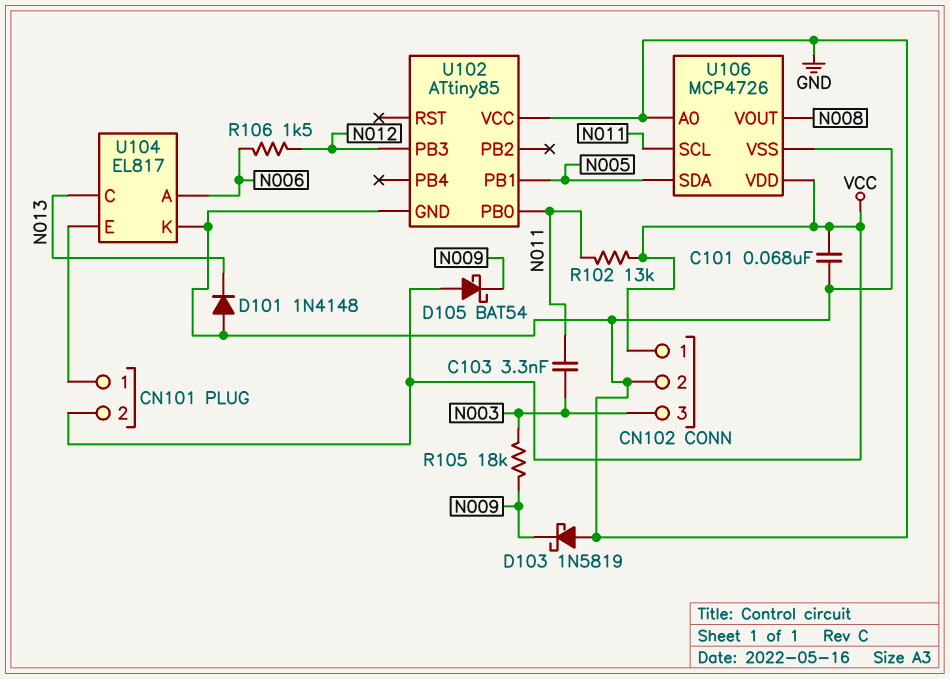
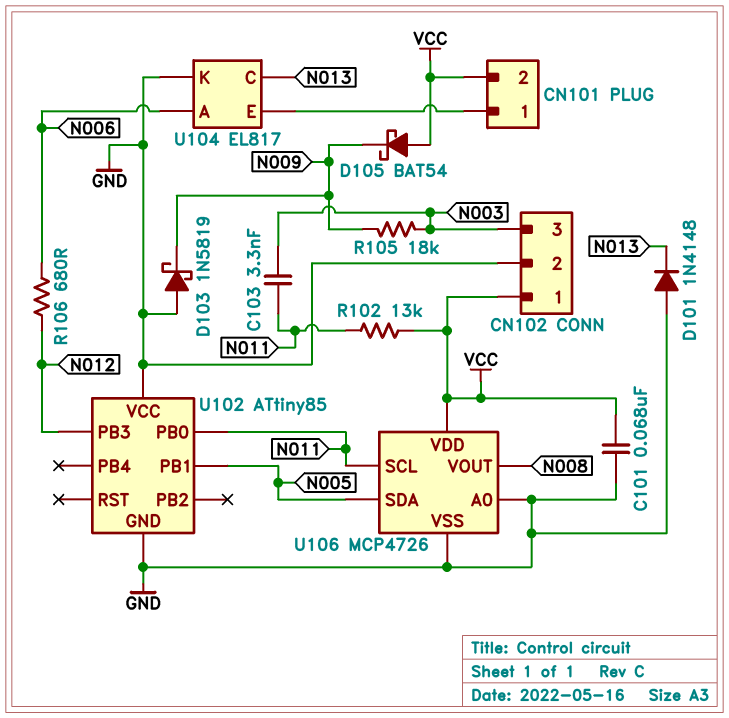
R106: 1.5k (N006, N012) -> 680 (N006, N012)

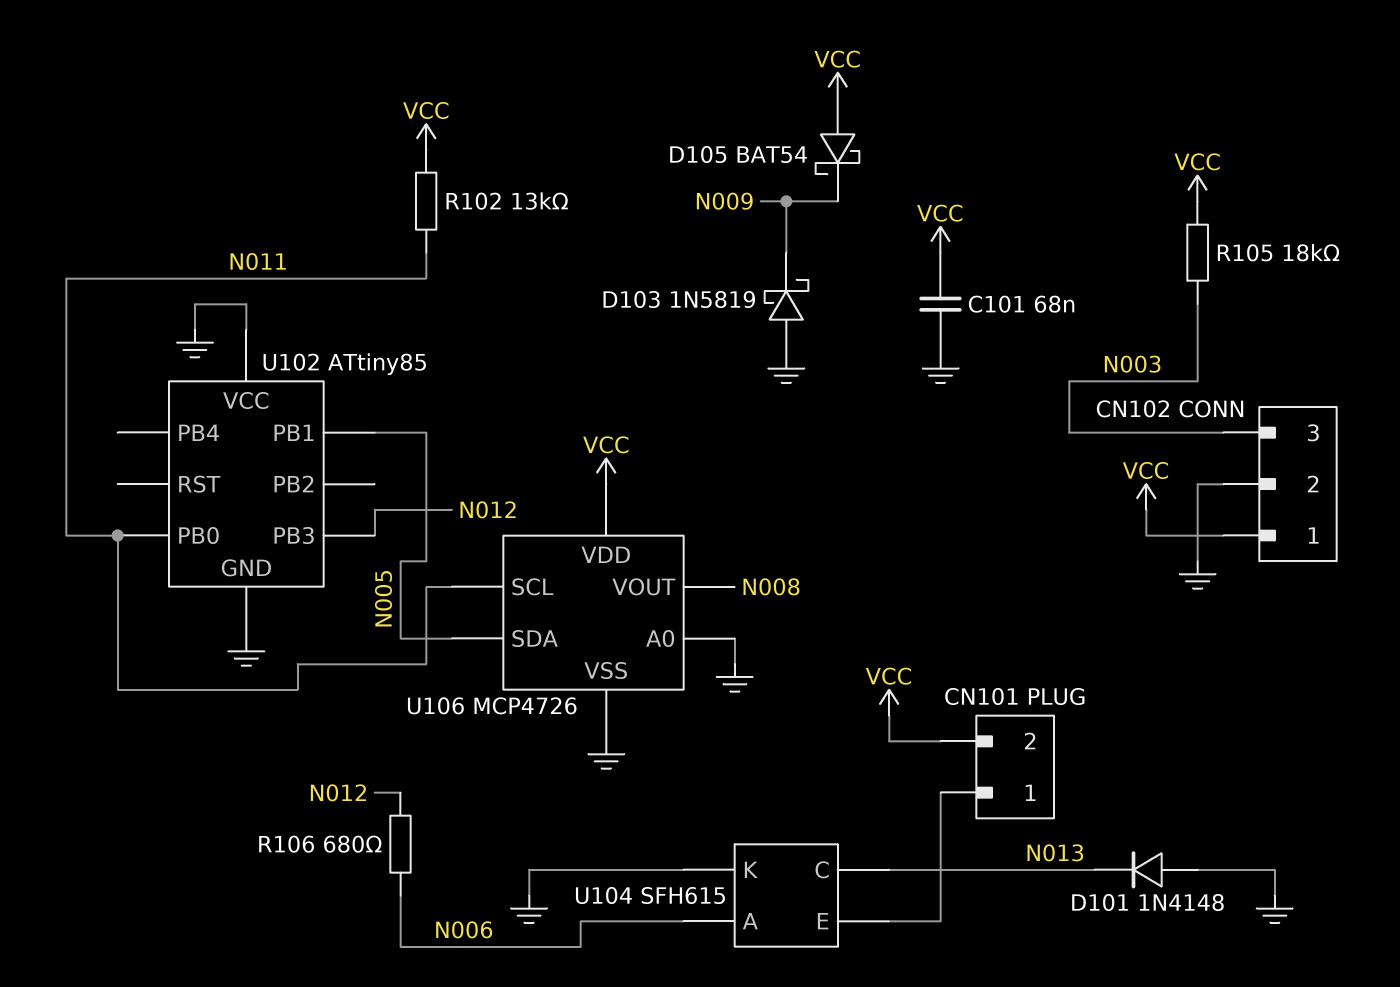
C103: 3.3nF (N003, N011) -> none
R105: 18k (N003, N009) -> 18k (N003, VCC)
U104: EL817 -> SFH615

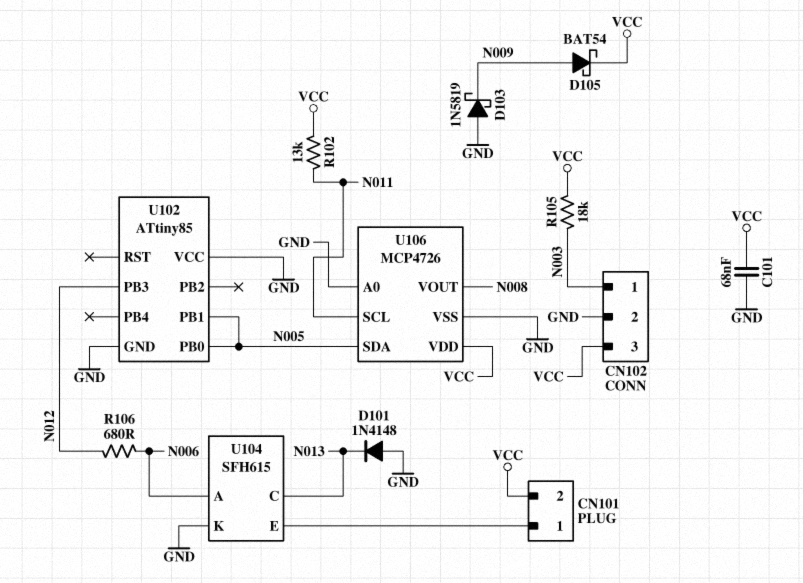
CN102 pin 1: VCC -> N003
CN102 pin 3: N003 -> VCC
D105: schottky BAT54 (A VCC, K N009) -> schottky BAT54 (A N009, K VCC)
U102 pin PB0: N011 -> N005

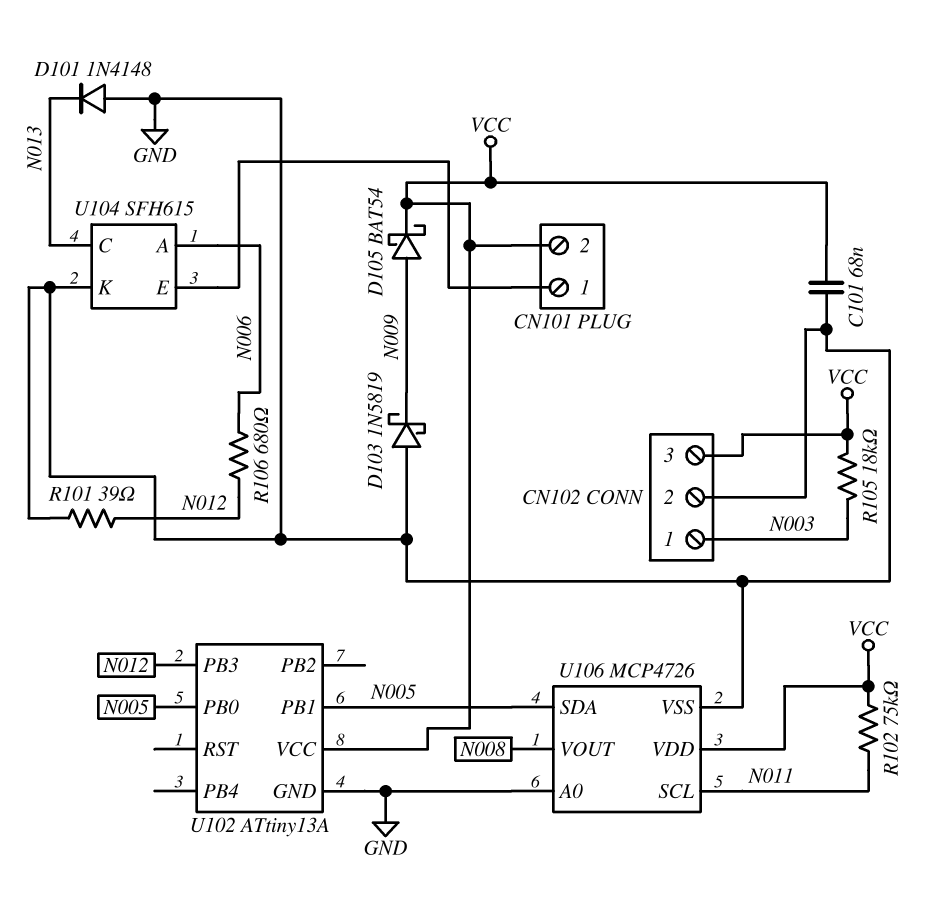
R101: none -> 39 (GND, N012)
R102: 13k (N011, VCC) -> 75k (N011, VCC)
U102: ATtiny85 -> ATtiny13A
U102 pin VCC: GND -> VCC

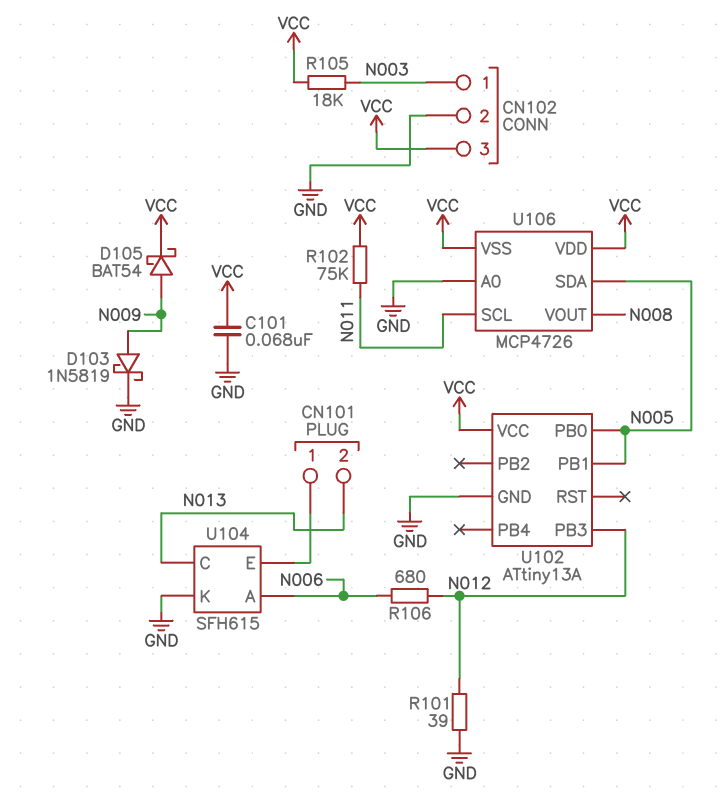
CN101 pin 2: VCC -> N013
D101: diode 1N4148 (A GND, K N013) -> none
D103: schottky 1N5819 (A GND, K N009) -> schottky 1N5819 (A N009, K GND)
U106 pin VSS: GND -> VCC

